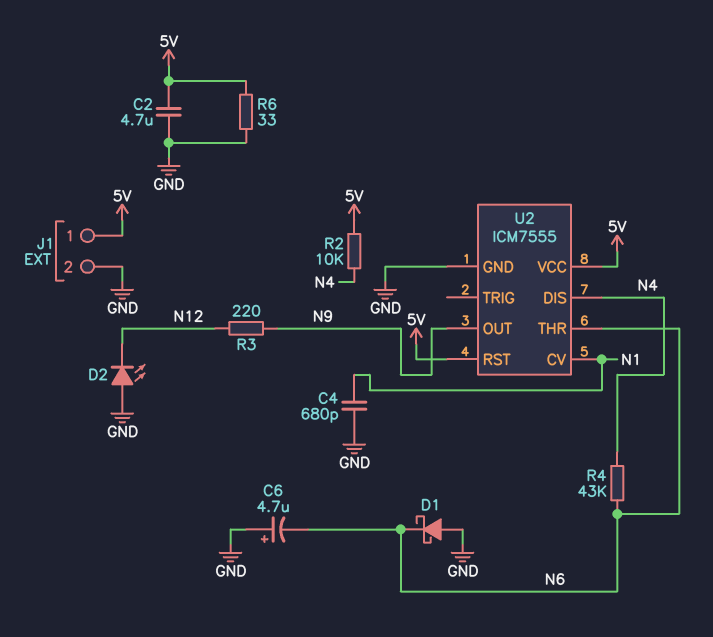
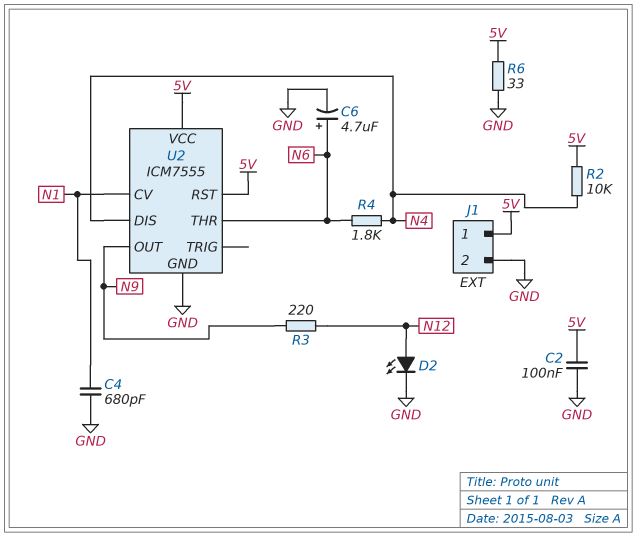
C2: 4.7uF (5V, GND) -> 100nF (5V, GND)
C6: 4.7uF (plus GND, minus N6) -> 4.7uF (plus N6, minus GND)
D1: schottky (A GND, K N6) -> none
D2: LED (A GND, K N12) -> LED (A N12, K GND)
R4: 43k (N4, N6) -> 1.8k (N4, N6)

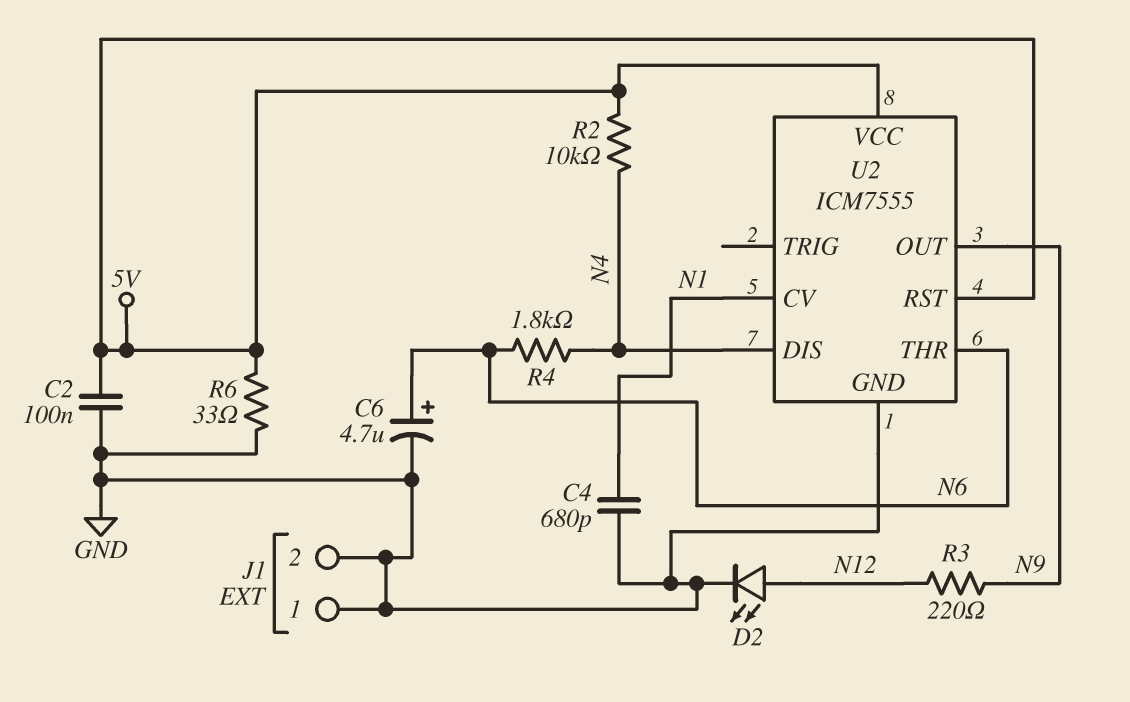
J1 pin 1: 5V -> GND

